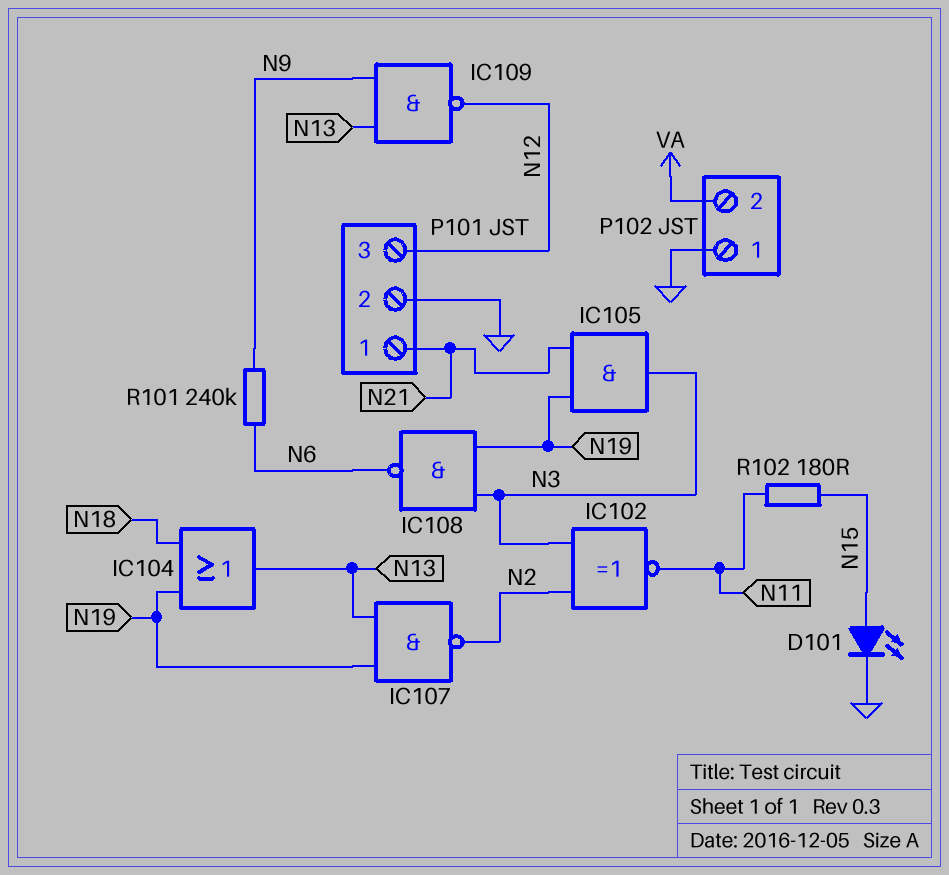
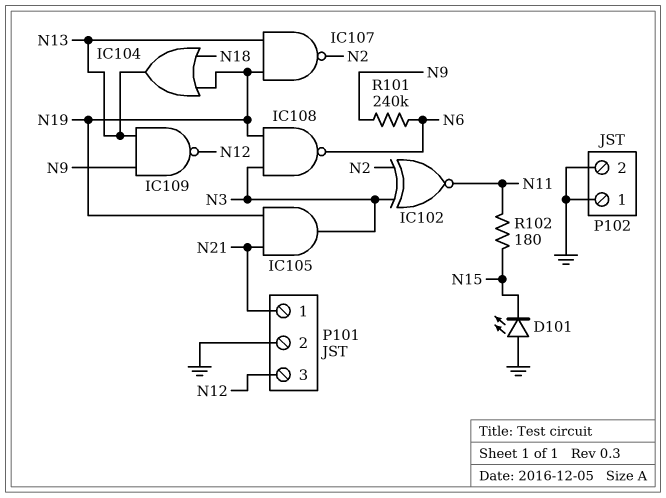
D101: LED (A N15, K GND) -> LED (A GND, K N15)
P102 pin 2: VA -> GND

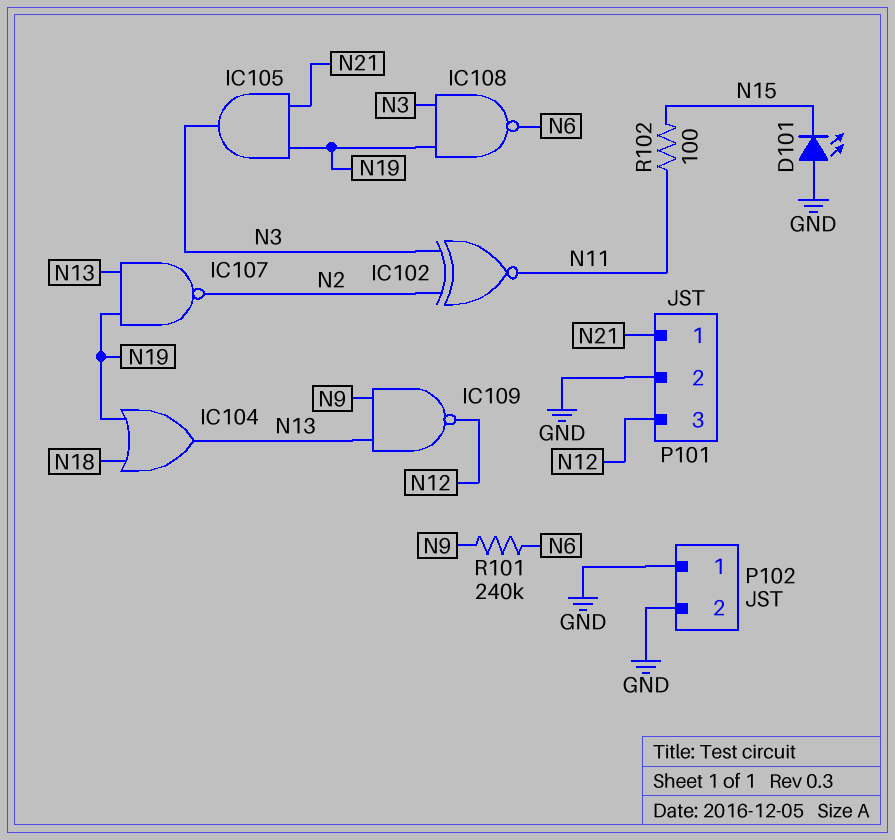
R102: 180 (N11, N15) -> 100 (N11, N15)

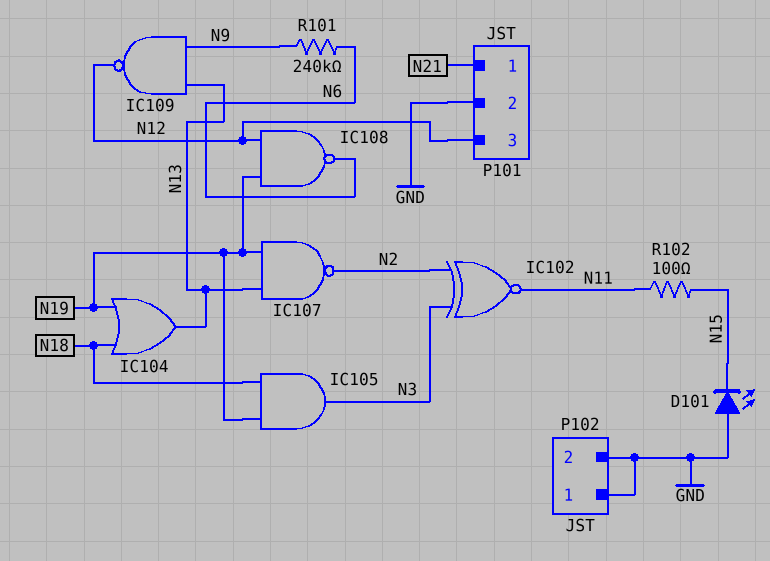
IC105: AND (in N19, in N21, out N3) -> AND (in N18, in N19, out N3)
IC108: NAND (in N3, in N19, out N6) -> NAND (in N12, in N19, out N6)

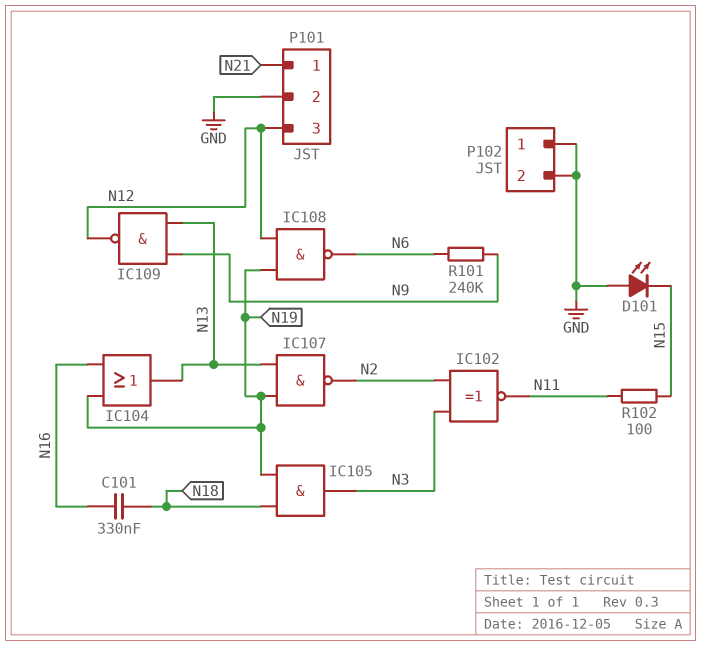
C101: none -> 330nF (N16, N18)
IC104: OR (in N18, in N19, out N13) -> OR (in N16, in N19, out N13)

